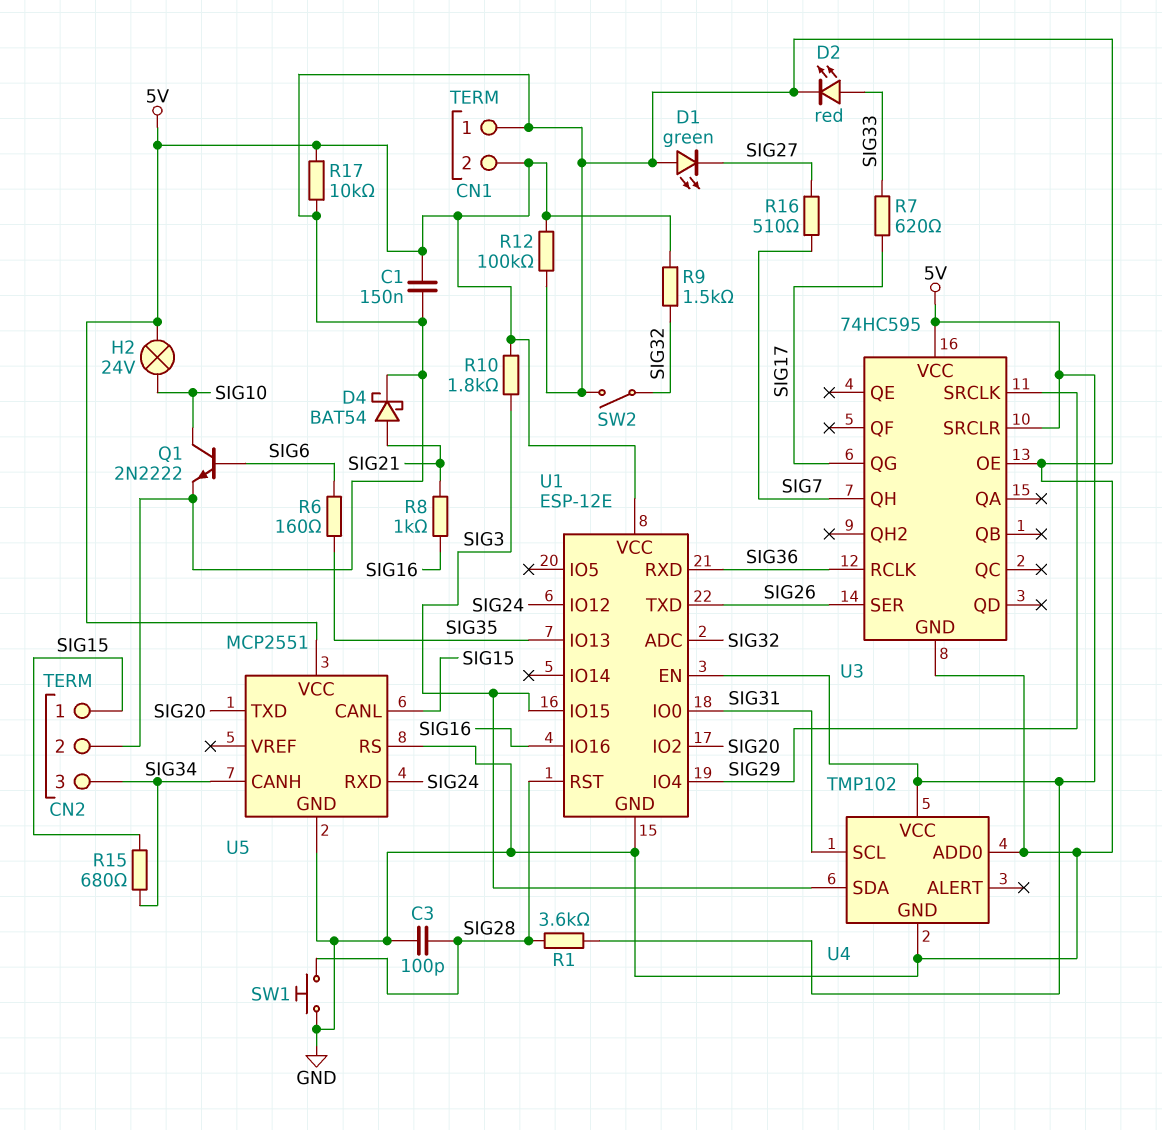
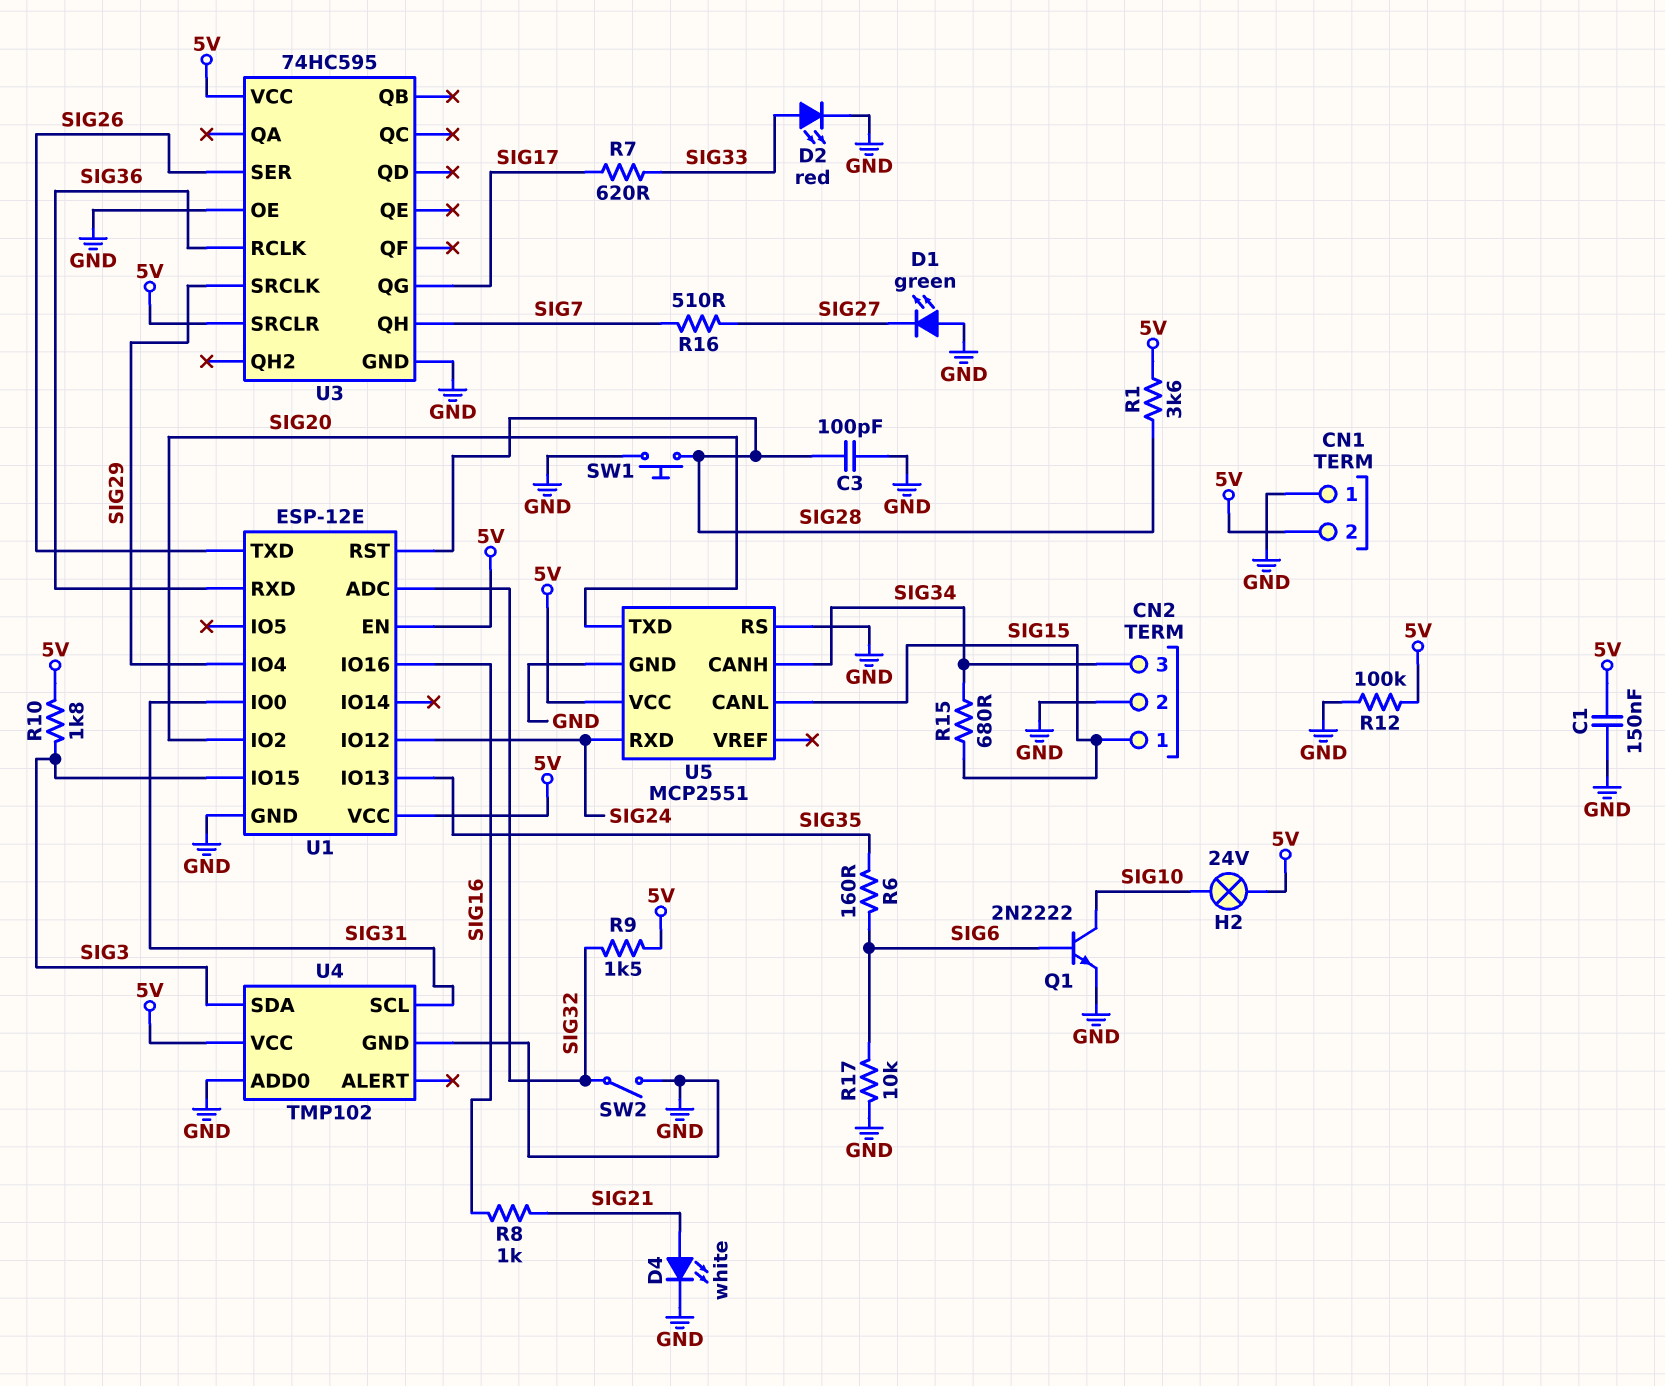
D4: schottky BAT54 (A SIG21, K GND) -> LED white (A SIG21, K GND)
R17: 10k (5V, GND) -> 10k (GND, SIG6)

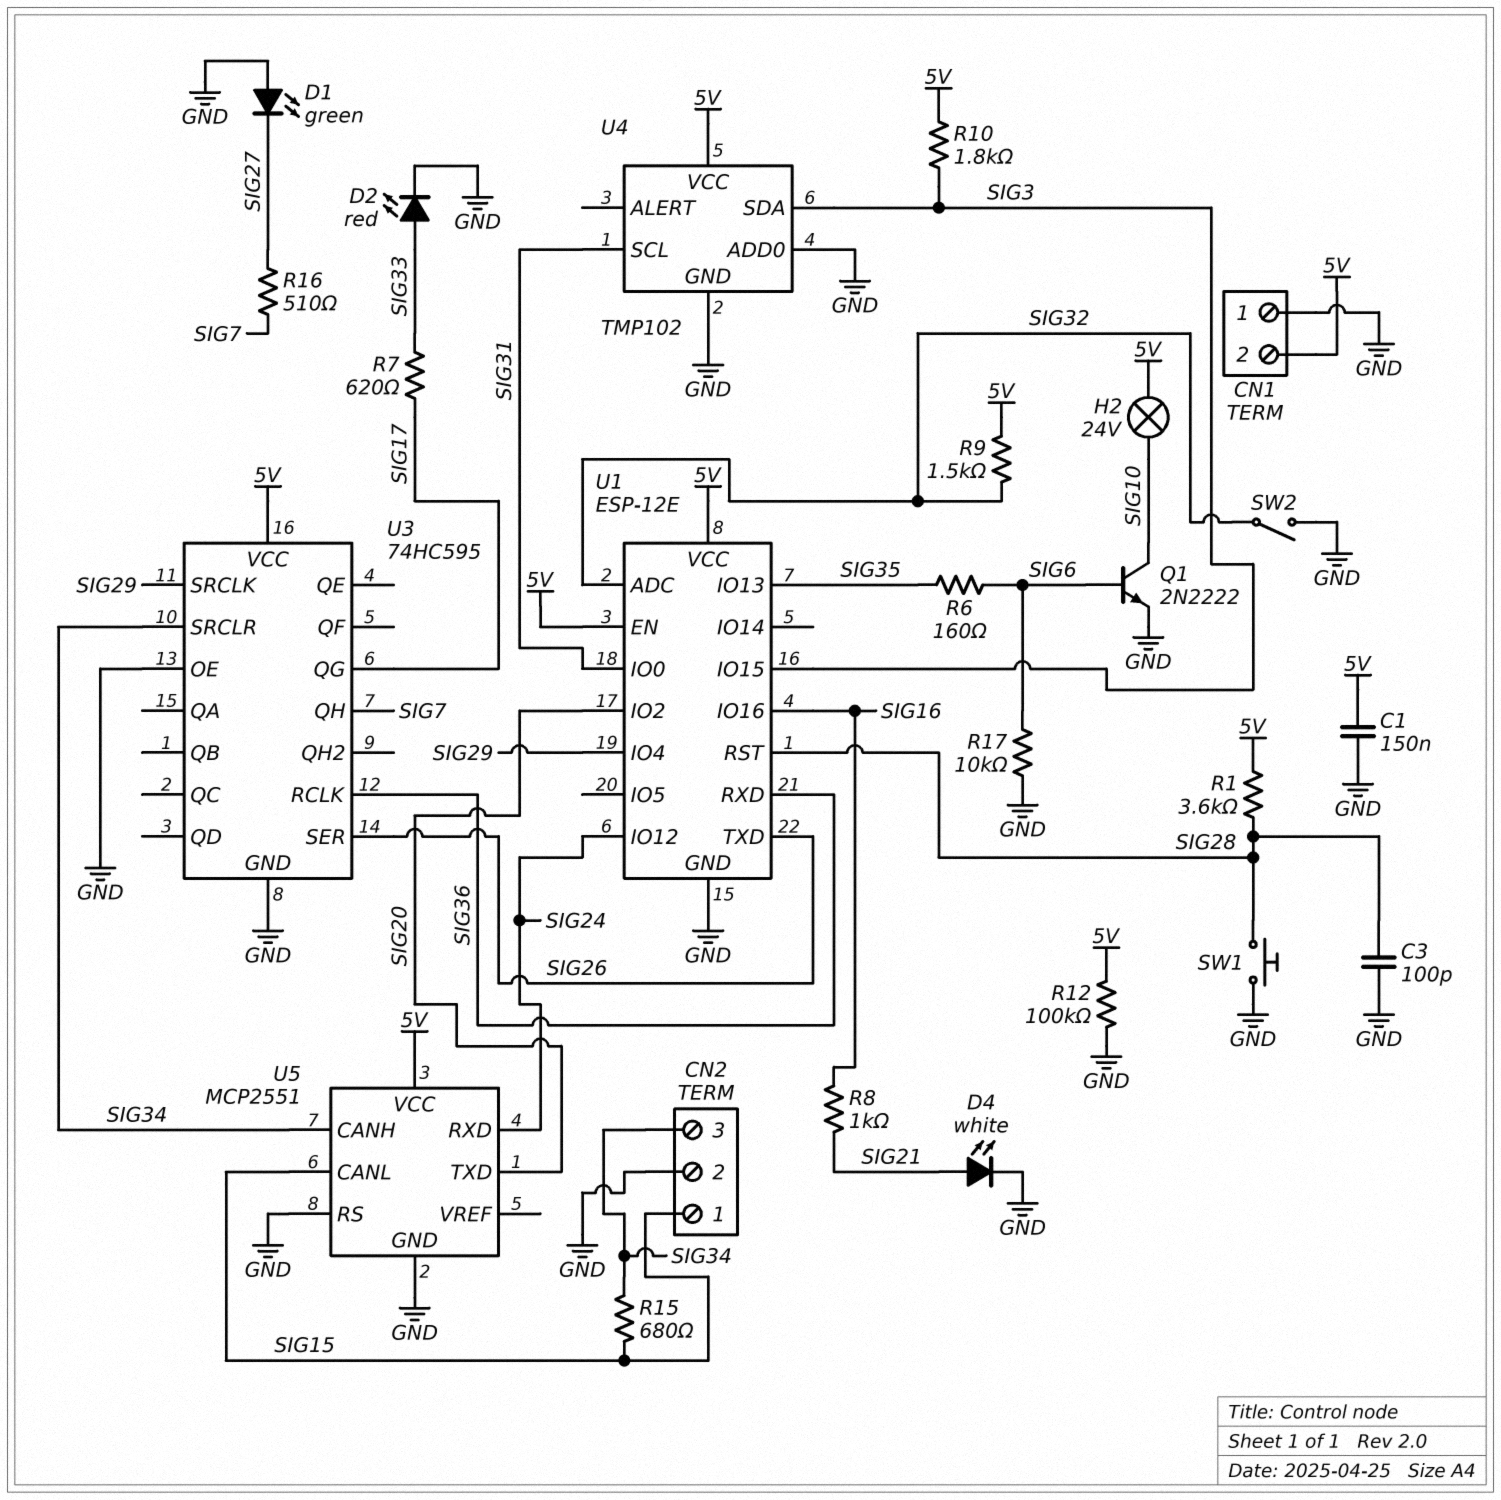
U3 pin SRCLR: 5V -> SIG34

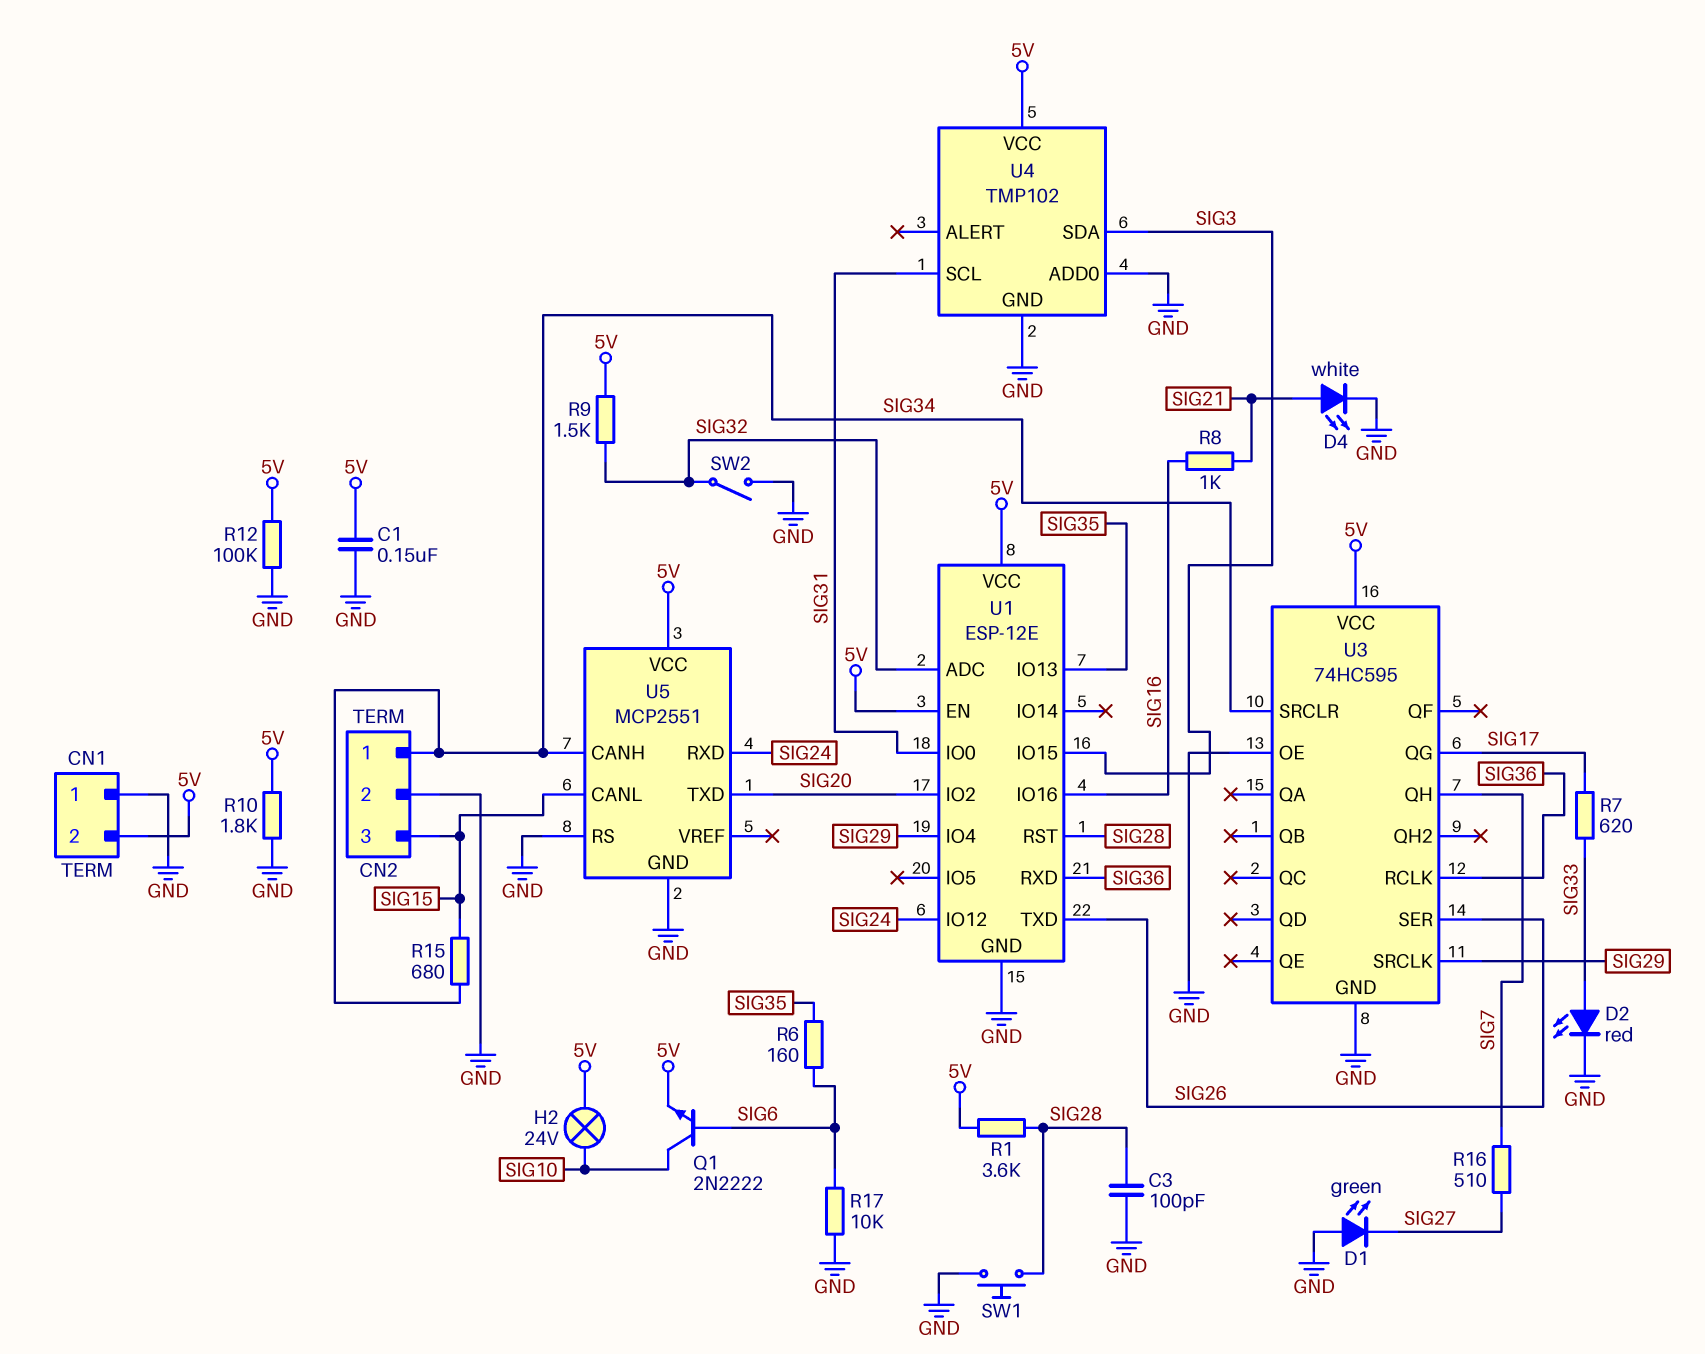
CN2 pin 1: SIG15 -> SIG34
CN2 pin 3: SIG34 -> SIG15
Q1: NPN 2N2222 (B SIG6, C SIG10, E GND) -> NPN 2N2222 (B SIG6, C SIG10, E 5V)
R10: 1.8k (5V, SIG3) -> 1.8k (5V, GND)

